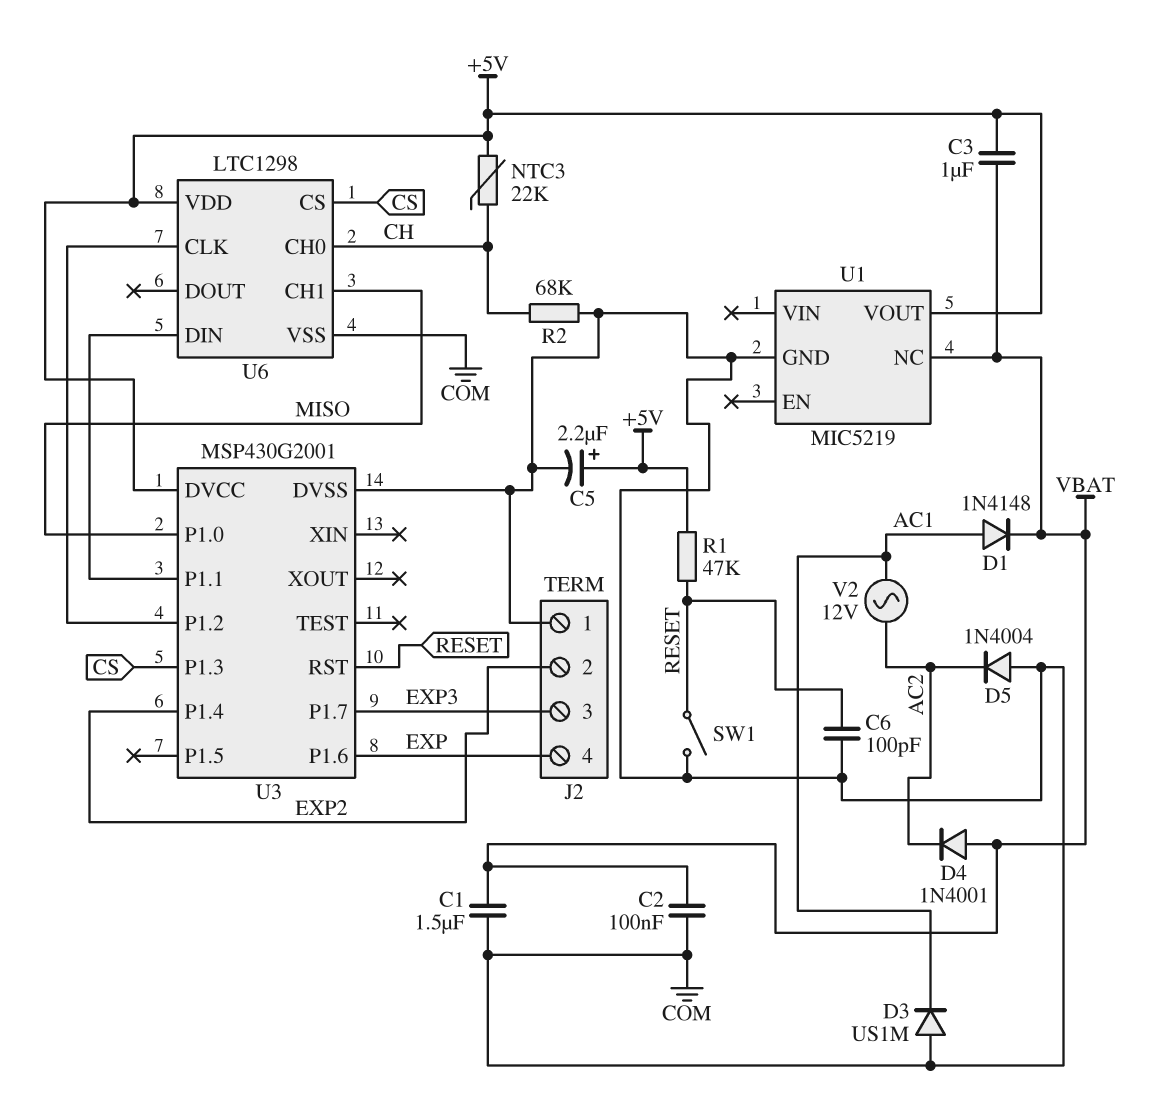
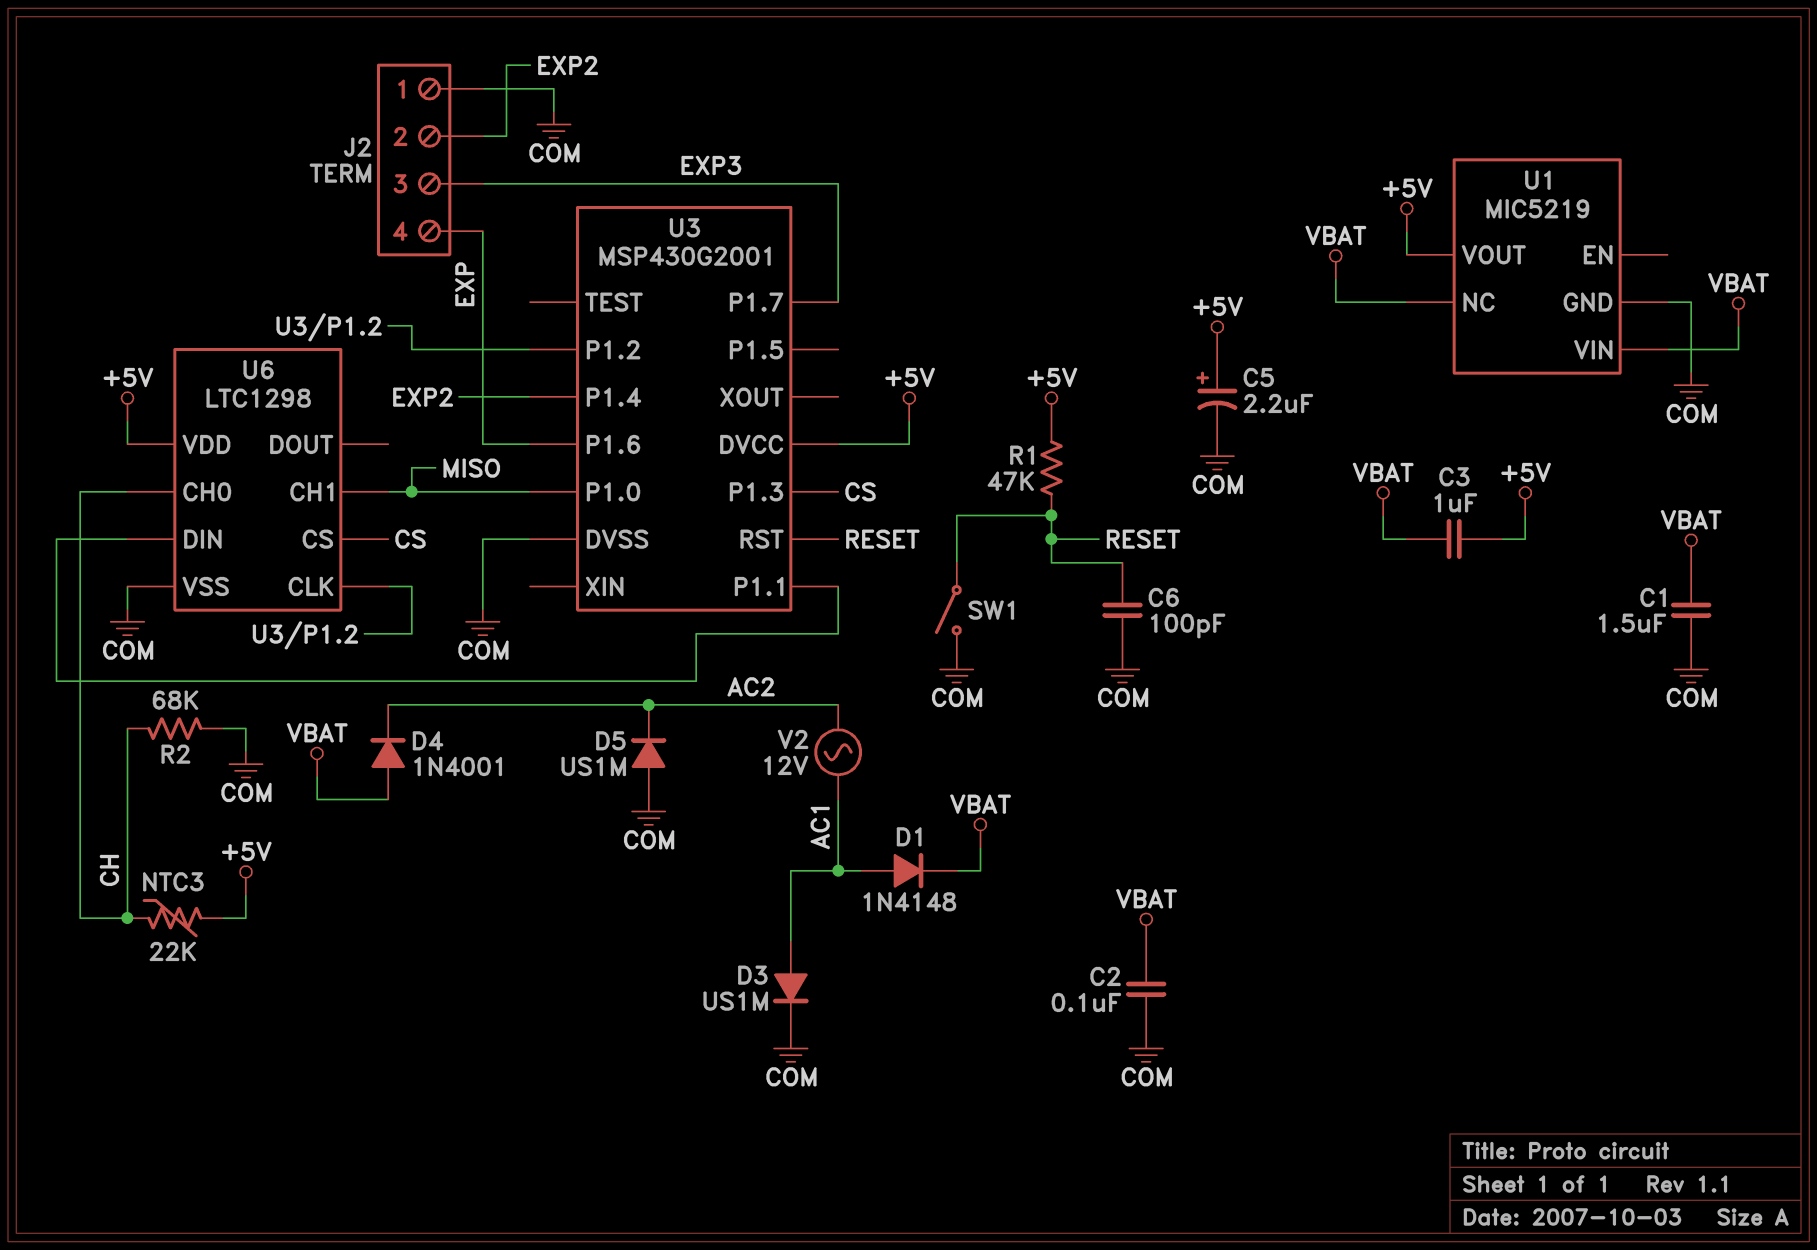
D3: diode US1M (A COM, K AC1) -> diode US1M (A AC1, K COM)
D5: diode 1N4004 (A COM, K AC2) -> diode US1M (A COM, K AC2)
U1 pin VIN: none -> VBAT

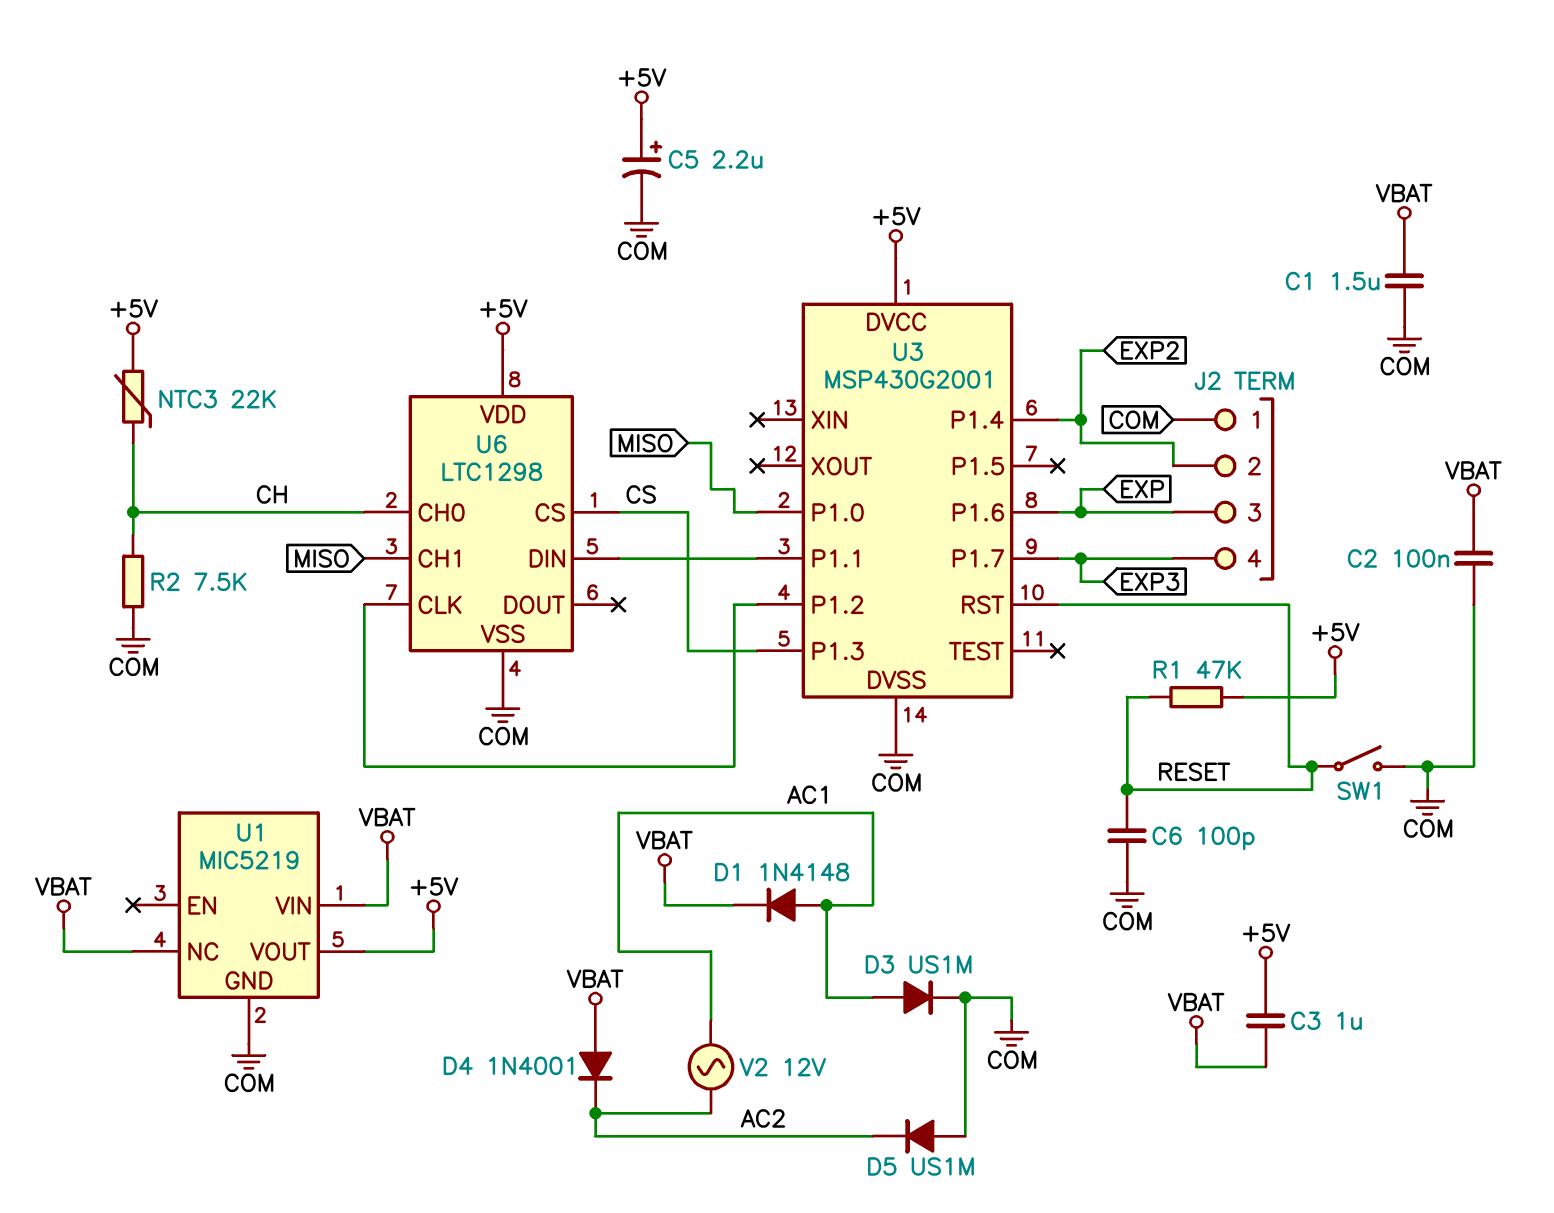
J2 pin 3: EXP3 -> EXP
J2 pin 4: EXP -> EXP3
R2: 68k (CH, COM) -> 7.5k (CH, COM)

